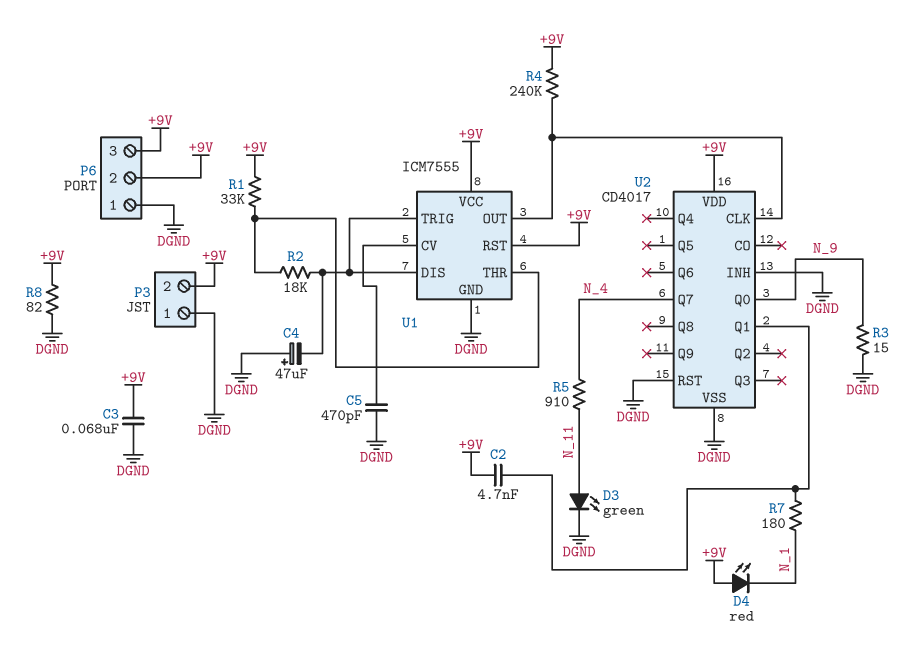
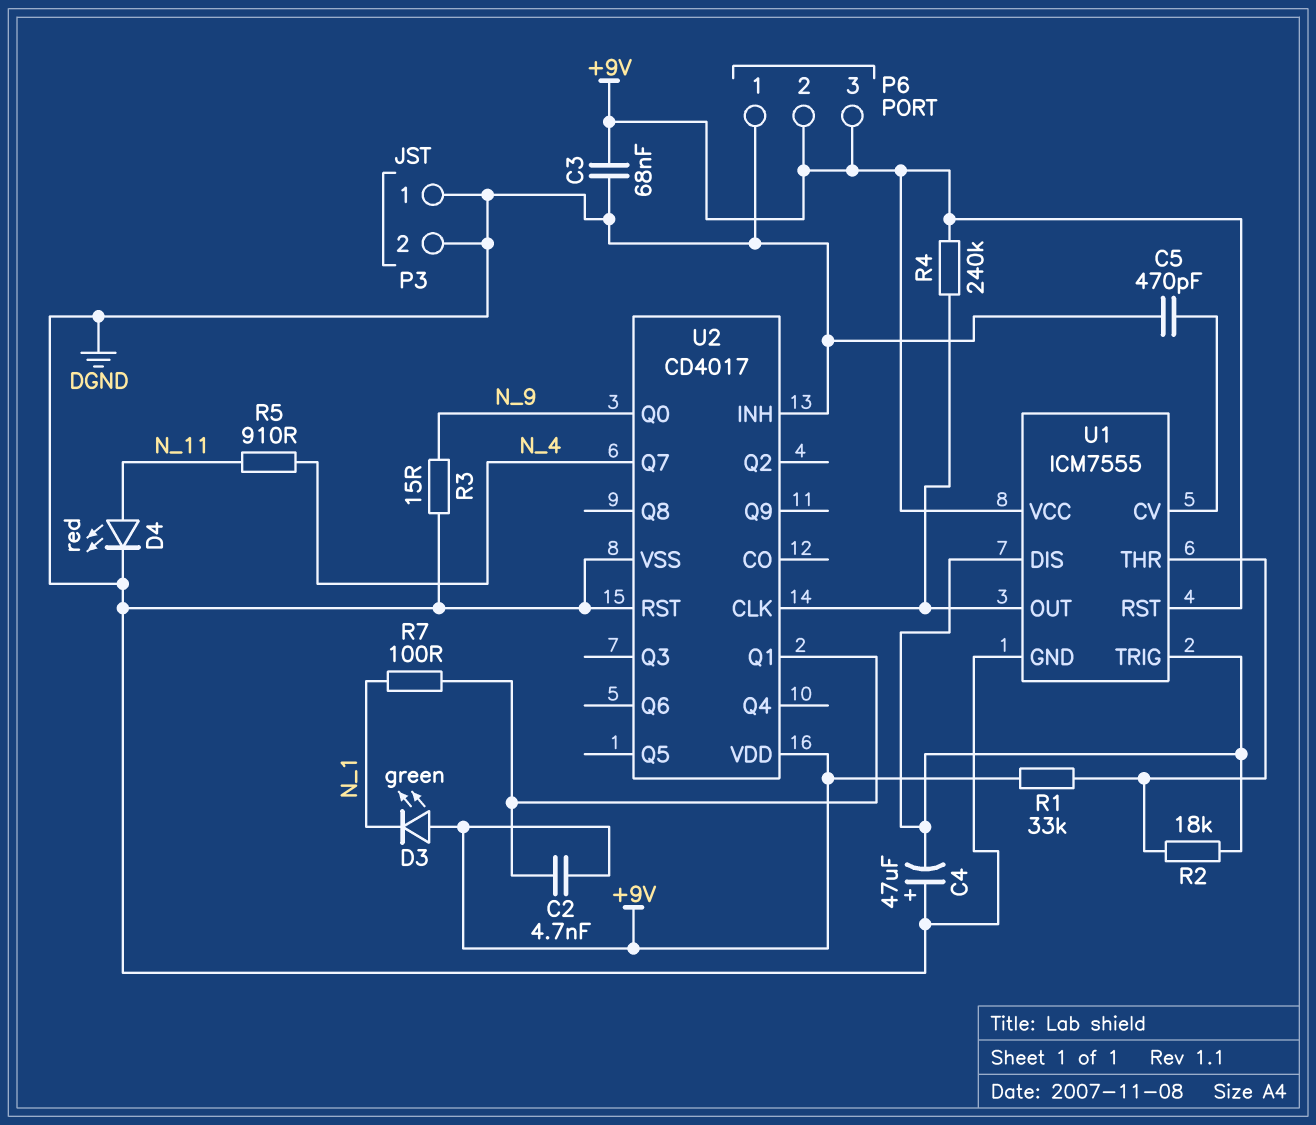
D3: LED green (A N_11, K DGND) -> LED green (A +9V, K N_1)
D4: LED red (A +9V, K N_1) -> LED red (A N_11, K DGND)
P3 pin 2: +9V -> DGND
R7: 180 (N_1, U2/Q1) -> 100 (N_1, U2/Q1)
R8: 82 (+9V, DGND) -> none

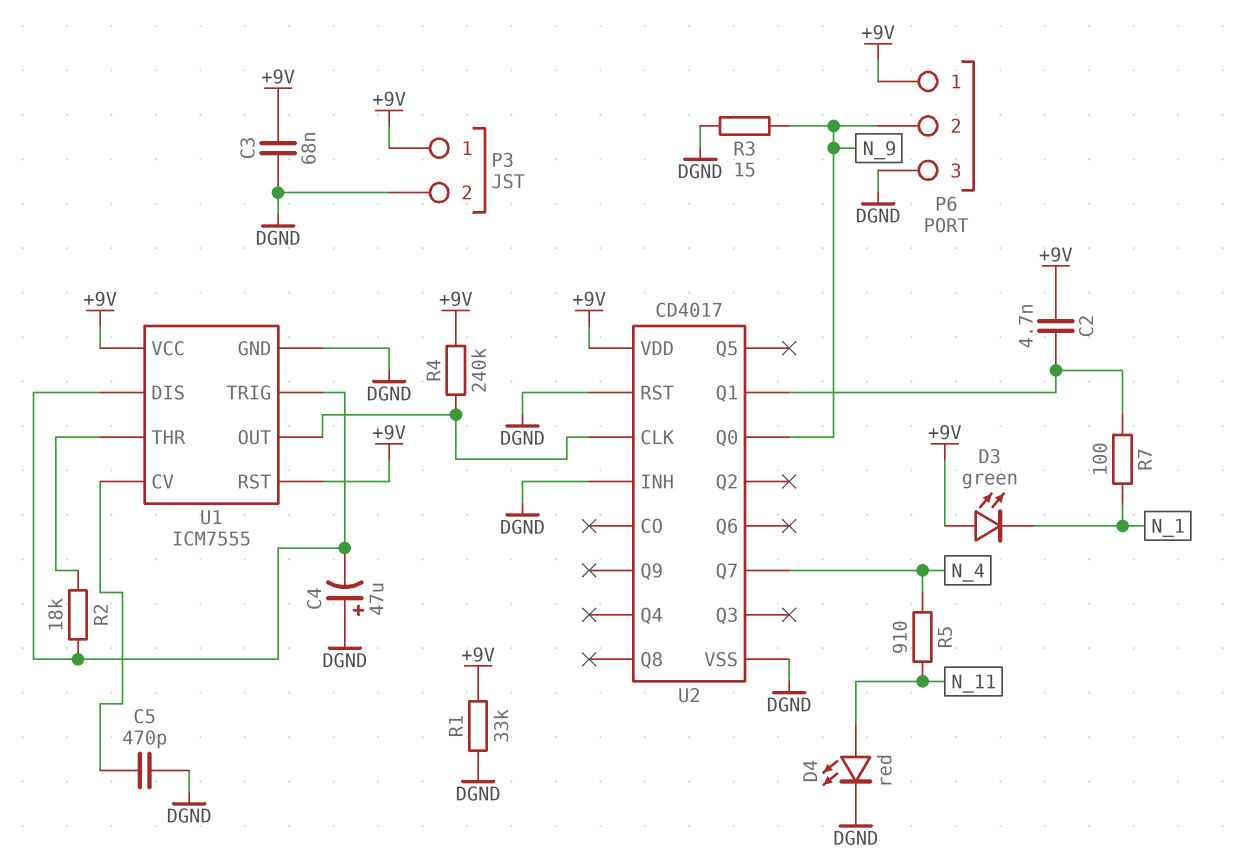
P3 pin 1: DGND -> +9V
P6 pin 1: DGND -> +9V
P6 pin 2: +9V -> N_9
P6 pin 3: +9V -> DGND
R1: 33k (+9V, U1/THR) -> 33k (+9V, DGND)

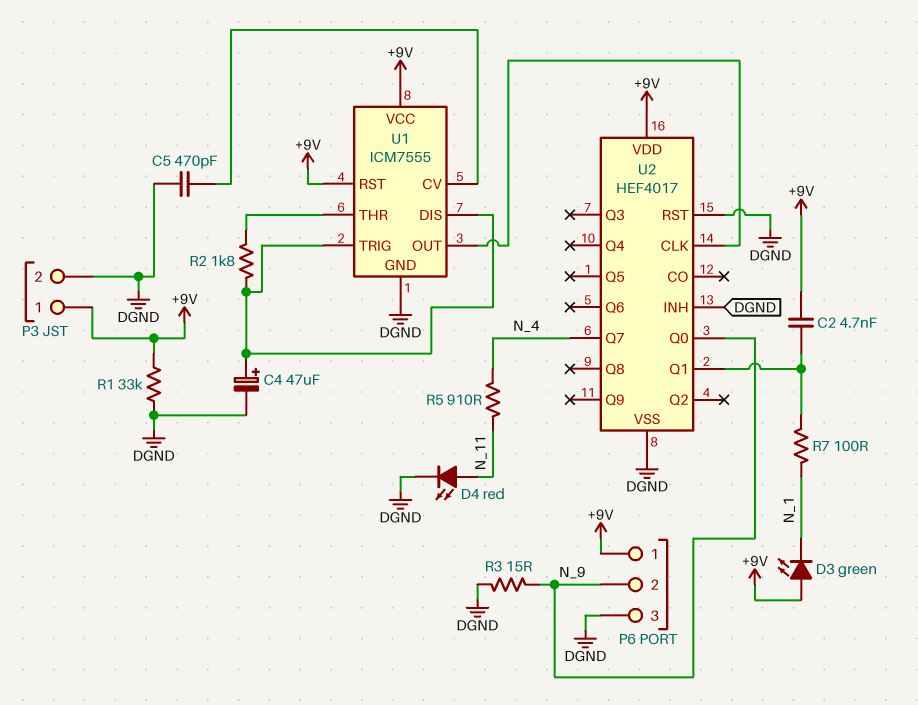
C3: 68nF (+9V, DGND) -> none
C4: 47uF (plus DGND, minus U1/DIS) -> 47uF (plus U1/DIS, minus DGND)
R2: 18k (U1/DIS, U1/THR) -> 1.8k (U1/DIS, U1/THR)
R4: 240k (+9V, U1/OUT) -> none
U2: CD4017 -> HEF4017

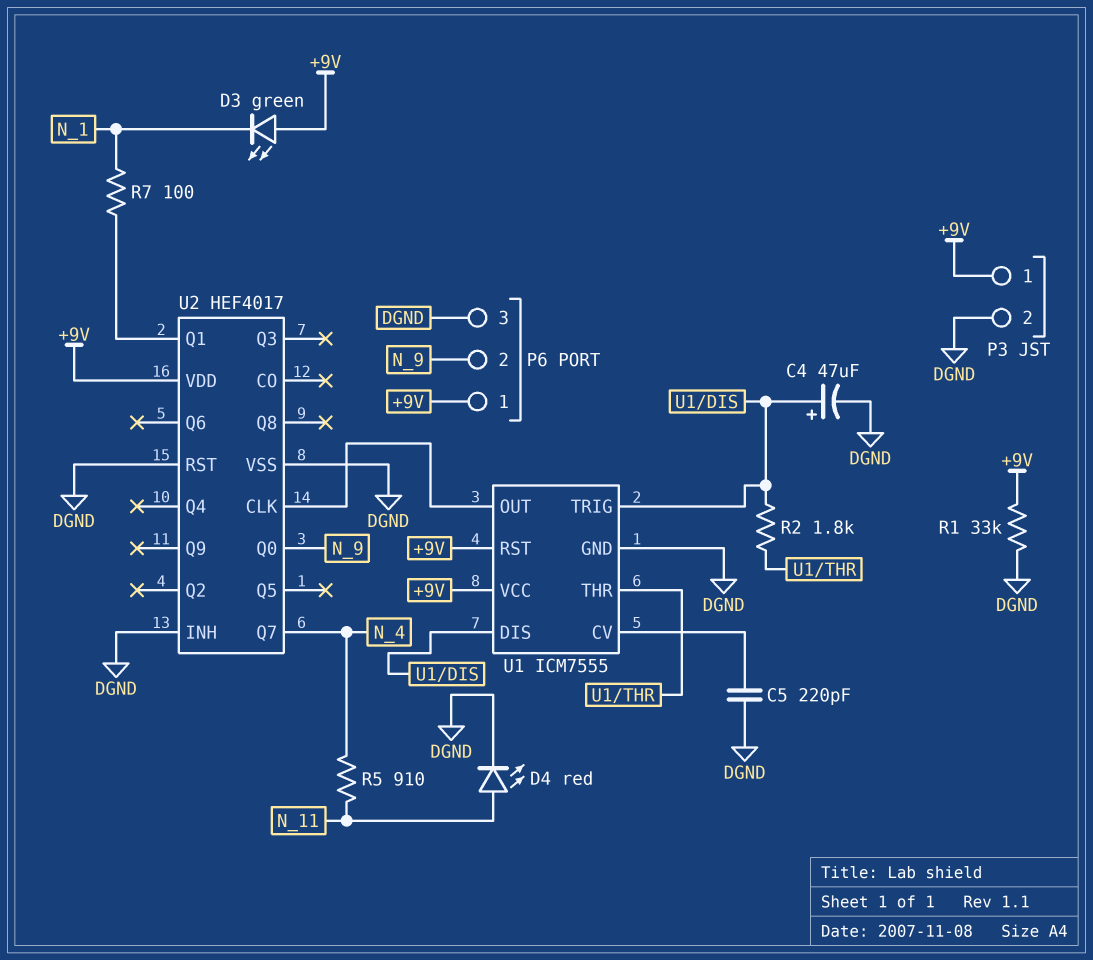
C2: 4.7nF (+9V, U2/Q1) -> none
C5: 470pF (DGND, U1/CV) -> 220pF (DGND, U1/CV)
R3: 15 (DGND, N_9) -> none

